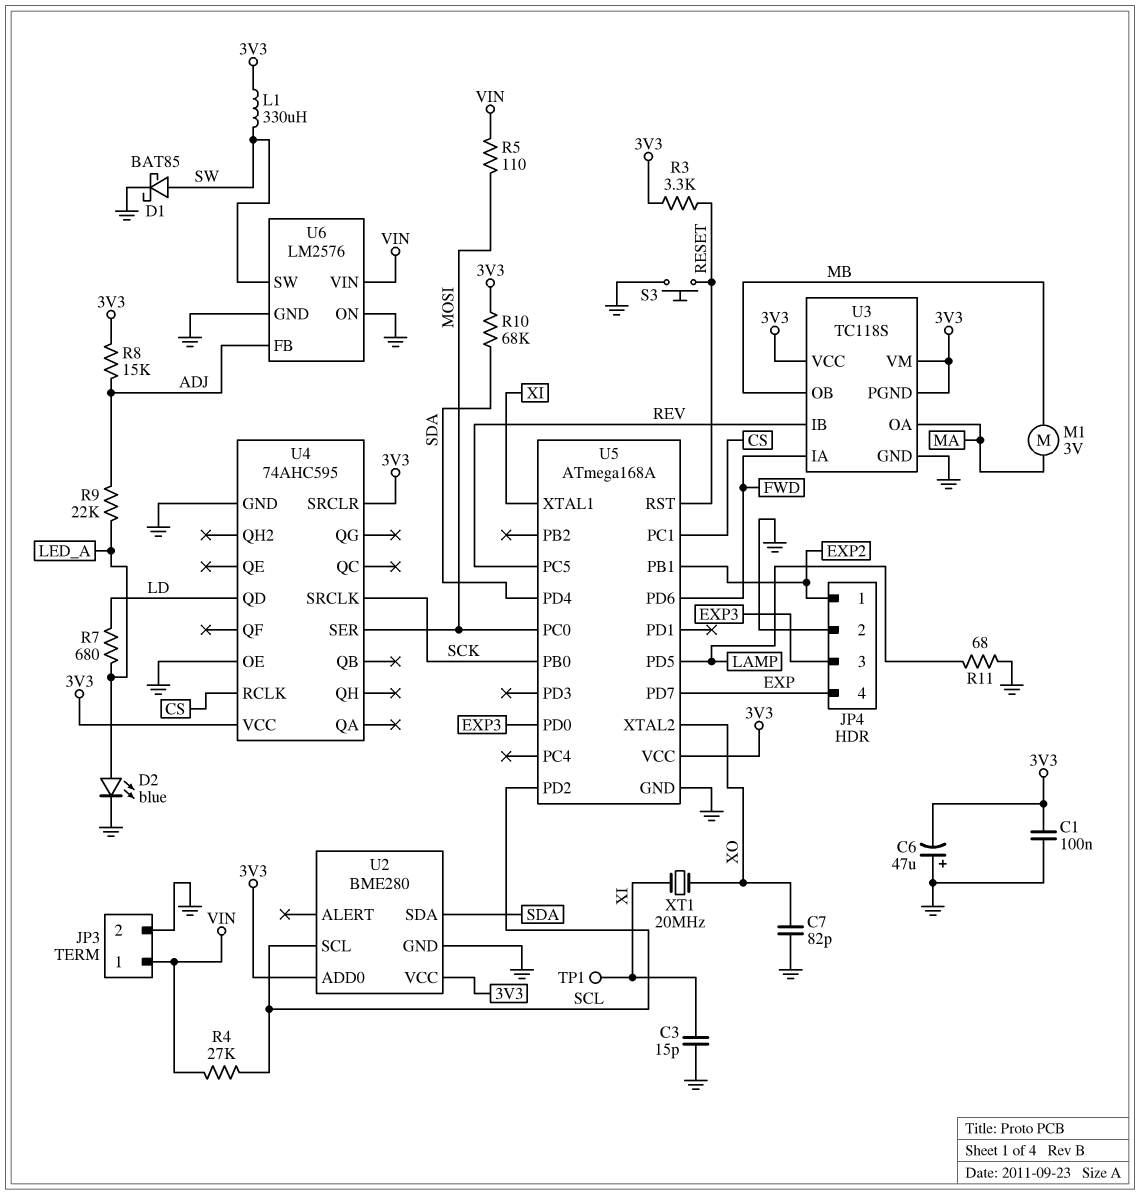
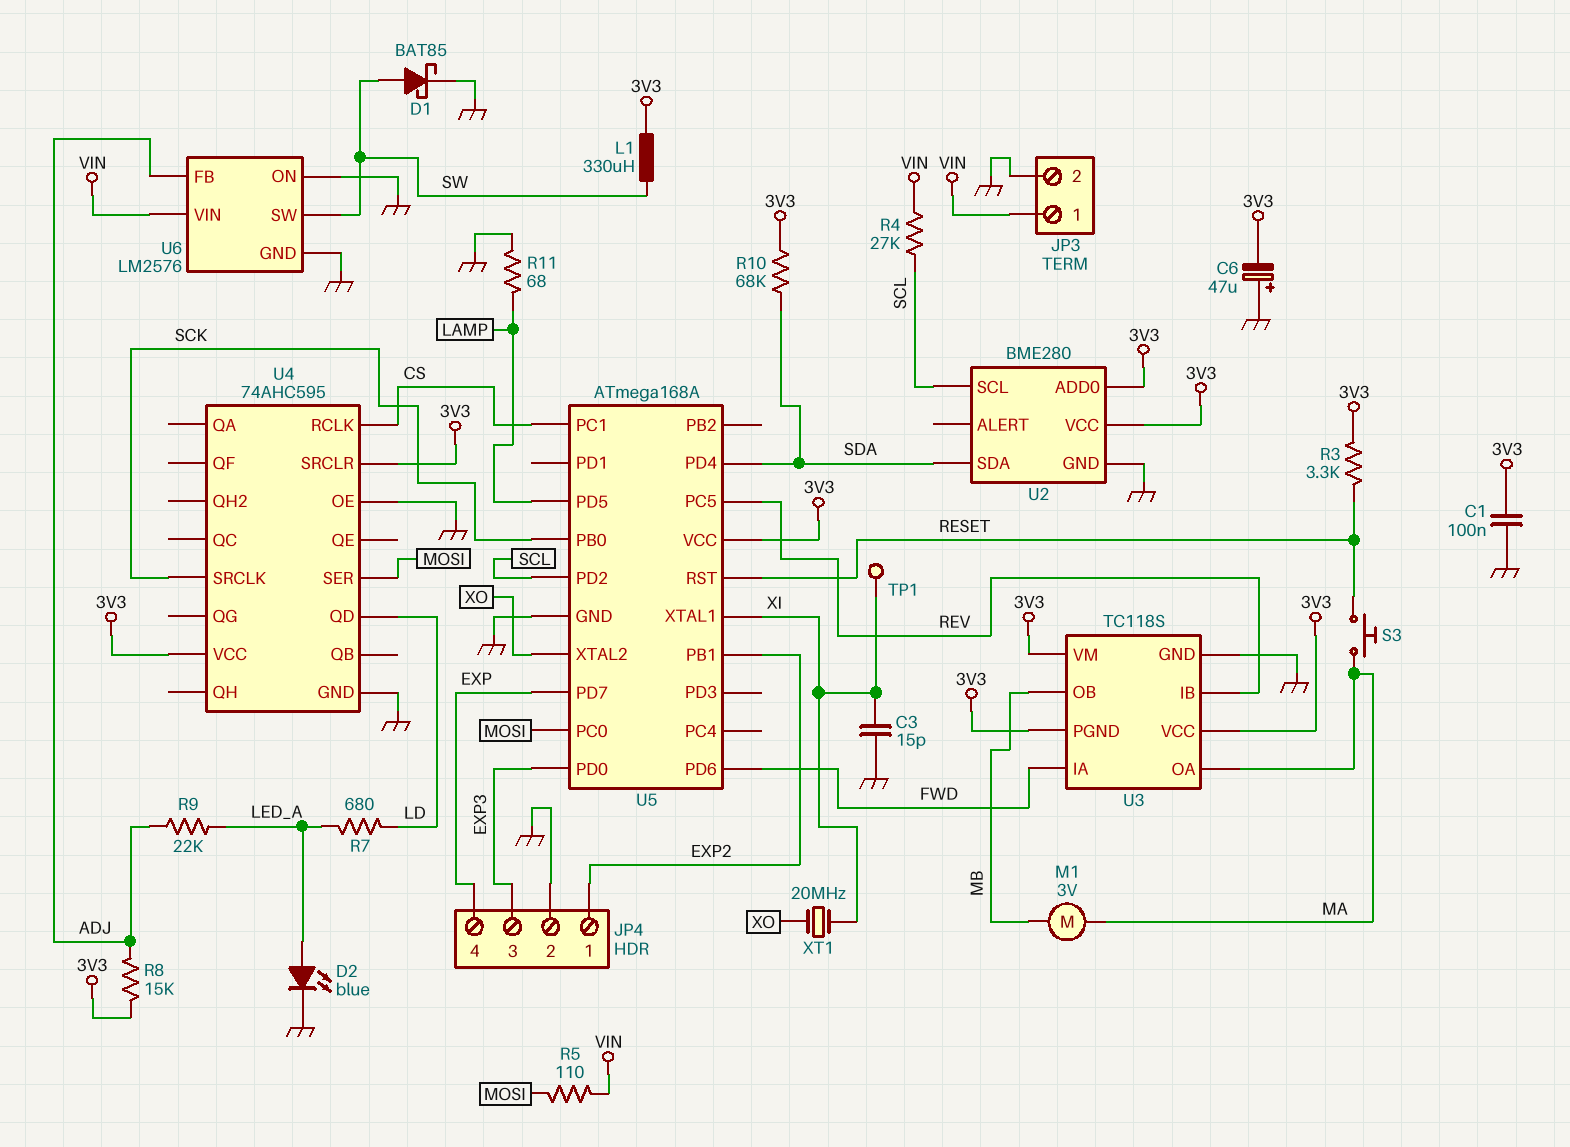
C7: 82pF (GND, XO) -> none
S3: button (GND, RESET) -> button (MA, RESET)

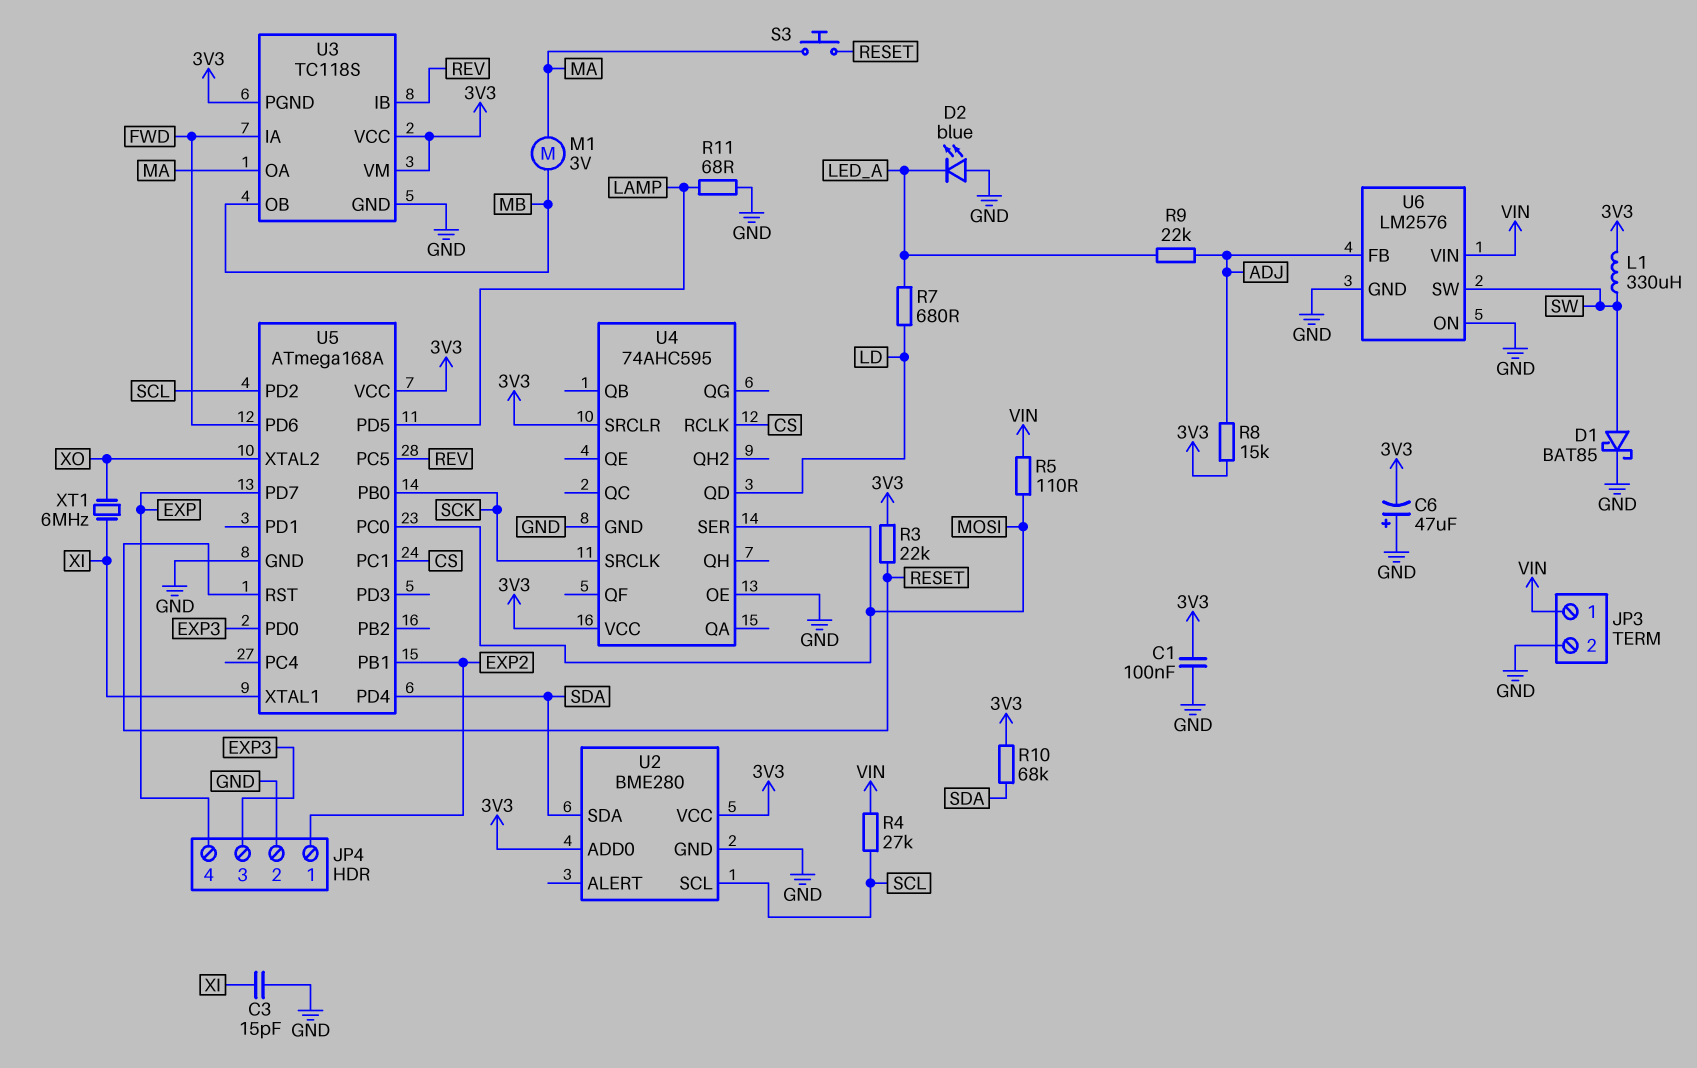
D2: LED blue (A LED_A, K GND) -> LED blue (A GND, K LED_A)
R3: 3.3k (3V3, RESET) -> 22k (3V3, RESET)
TP1: test point (XI) -> none
XT1: 20MHz (XI, XO) -> 6MHz (XI, XO)

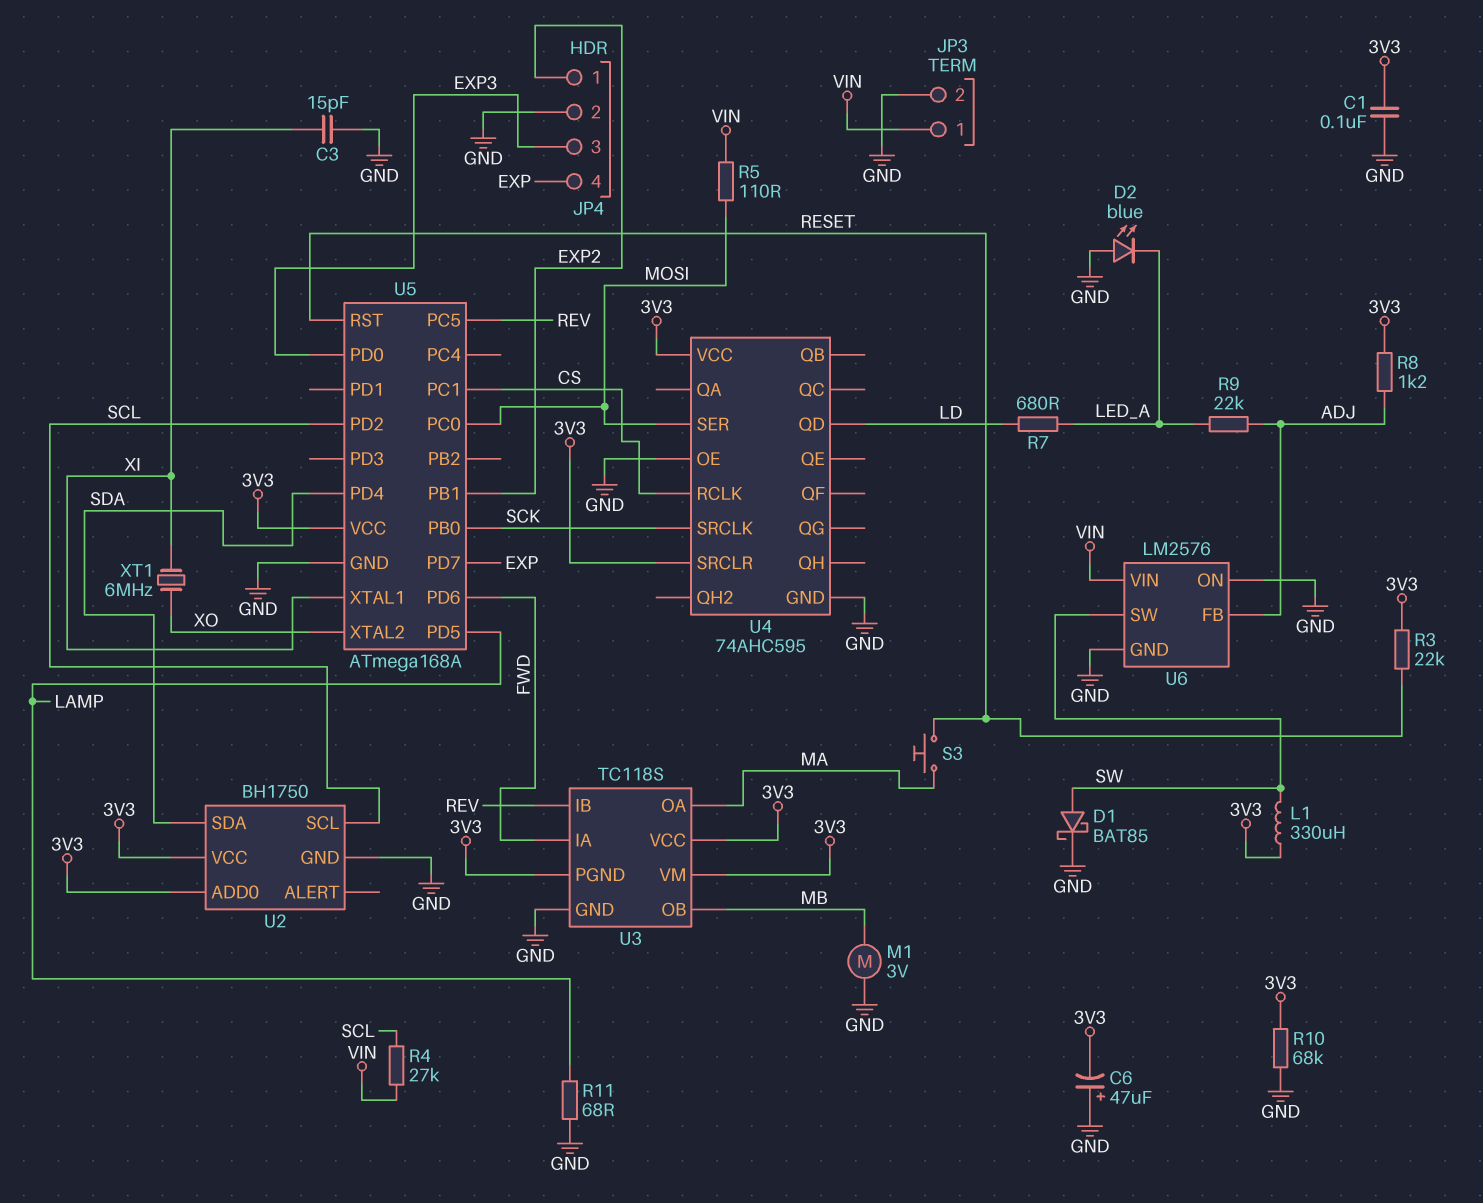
M1: motor 3V (MA, MB) -> motor 3V (GND, MB)
R8: 15k (3V3, ADJ) -> 1.2k (3V3, ADJ)
R10: 68k (3V3, SDA) -> 68k (3V3, GND)
U2: BME280 -> BH1750

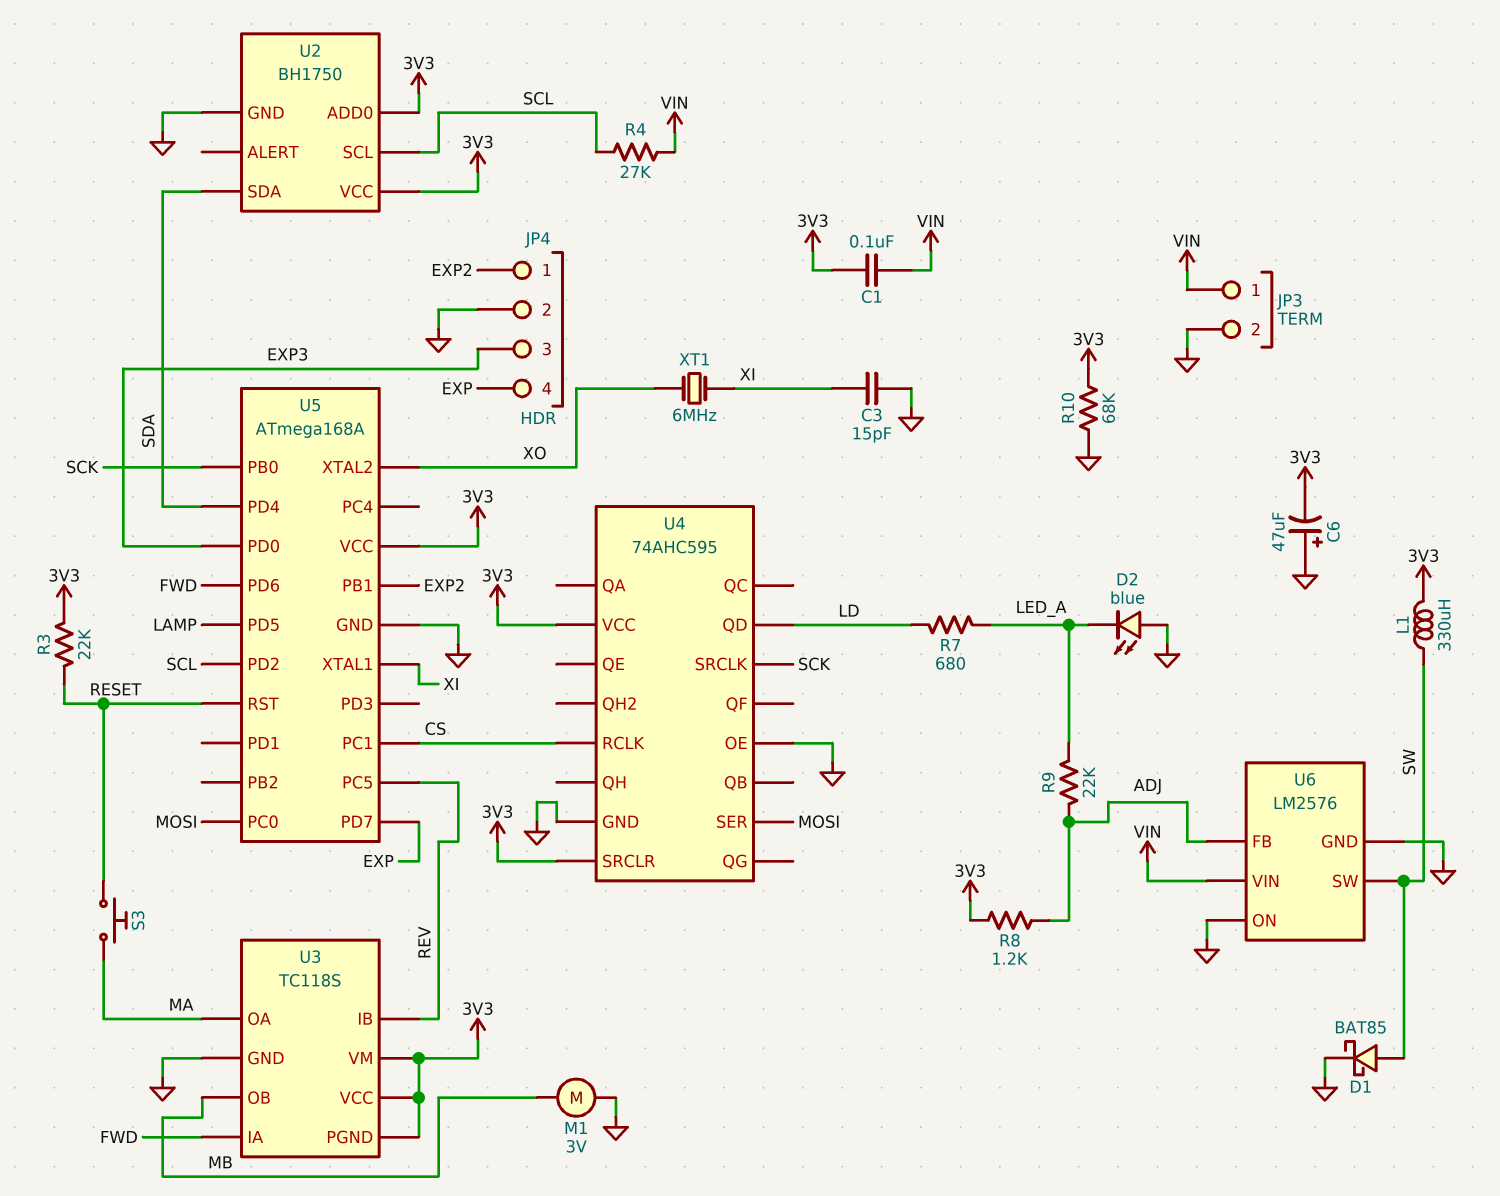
C1: 100nF (3V3, GND) -> 100nF (3V3, VIN)
R5: 110 (MOSI, VIN) -> none
R11: 68 (GND, LAMP) -> none

